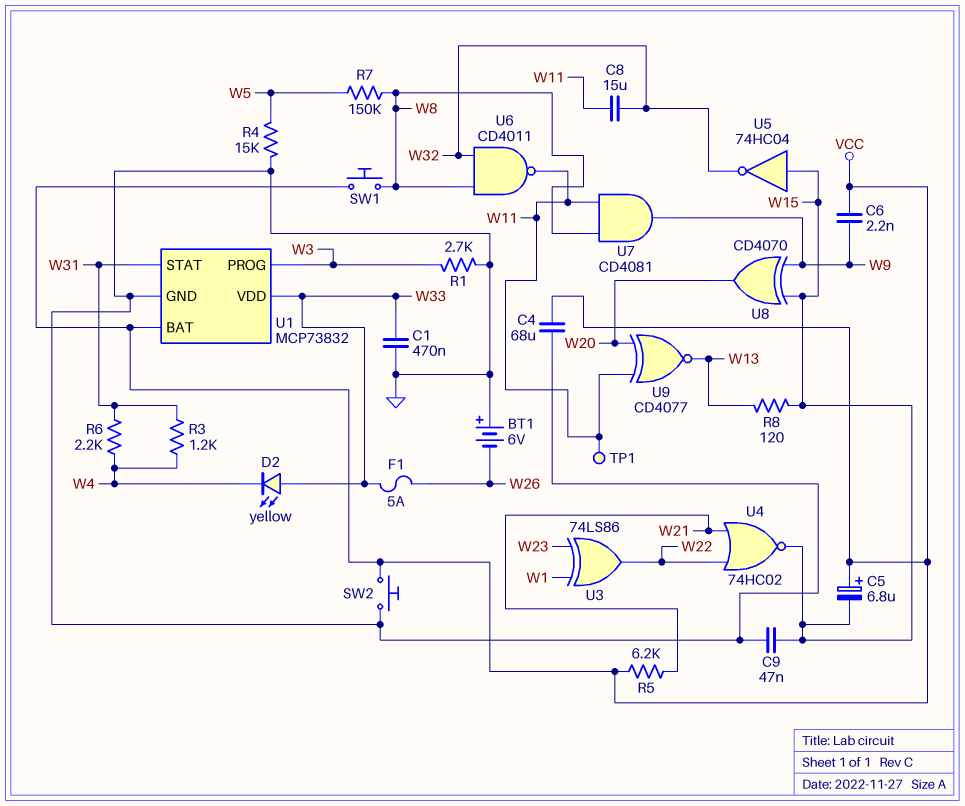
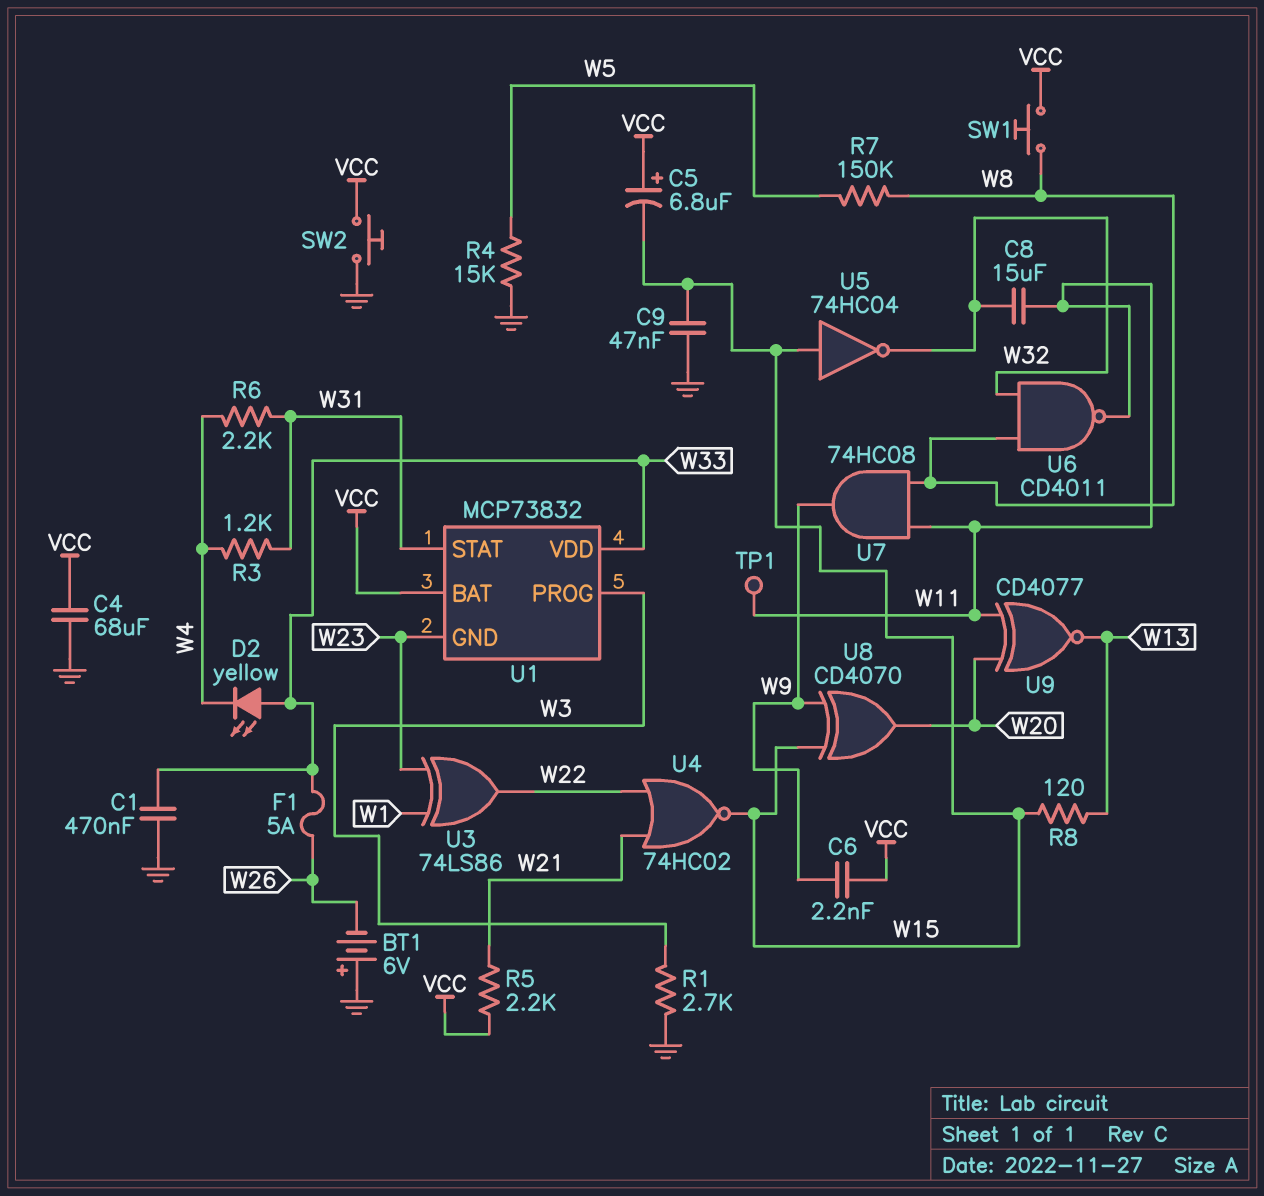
R5: 6.2k (VCC, W21) -> 2.2k (VCC, W21)
U1 pin GND: GND -> W23
U7: AND CD4081 (in W8, in W11, out W9) -> AND 74HC08 (in W8, in W11, out W9)

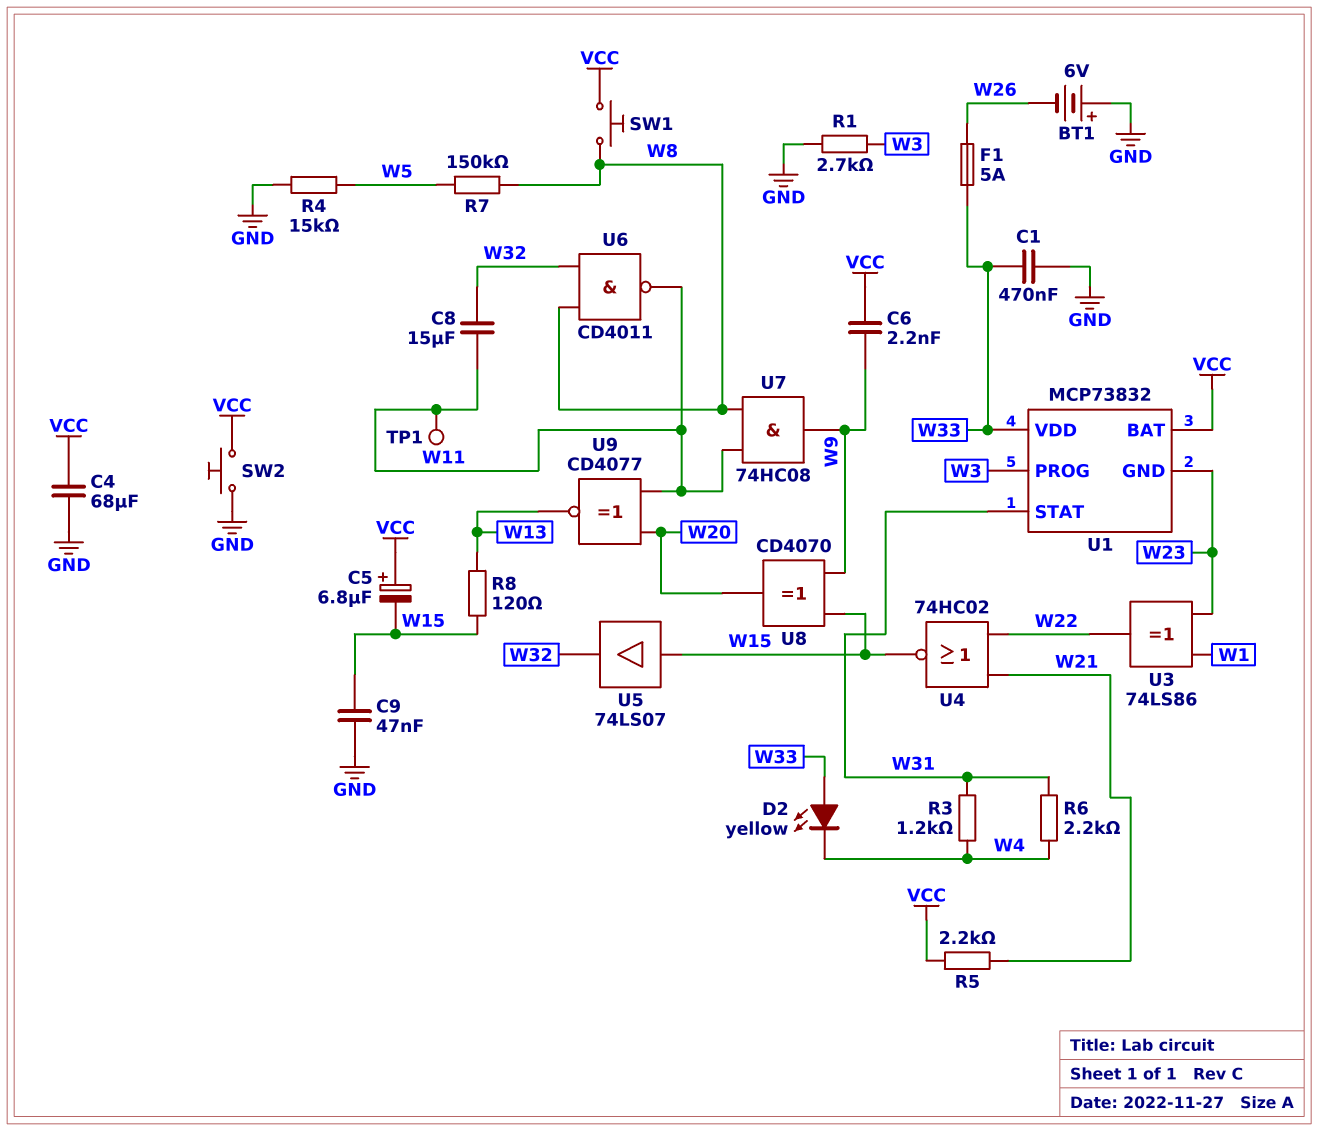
U5: NOT 74HC04 (in W15, out W32) -> buffer 74LS07 (in W15, out W32)

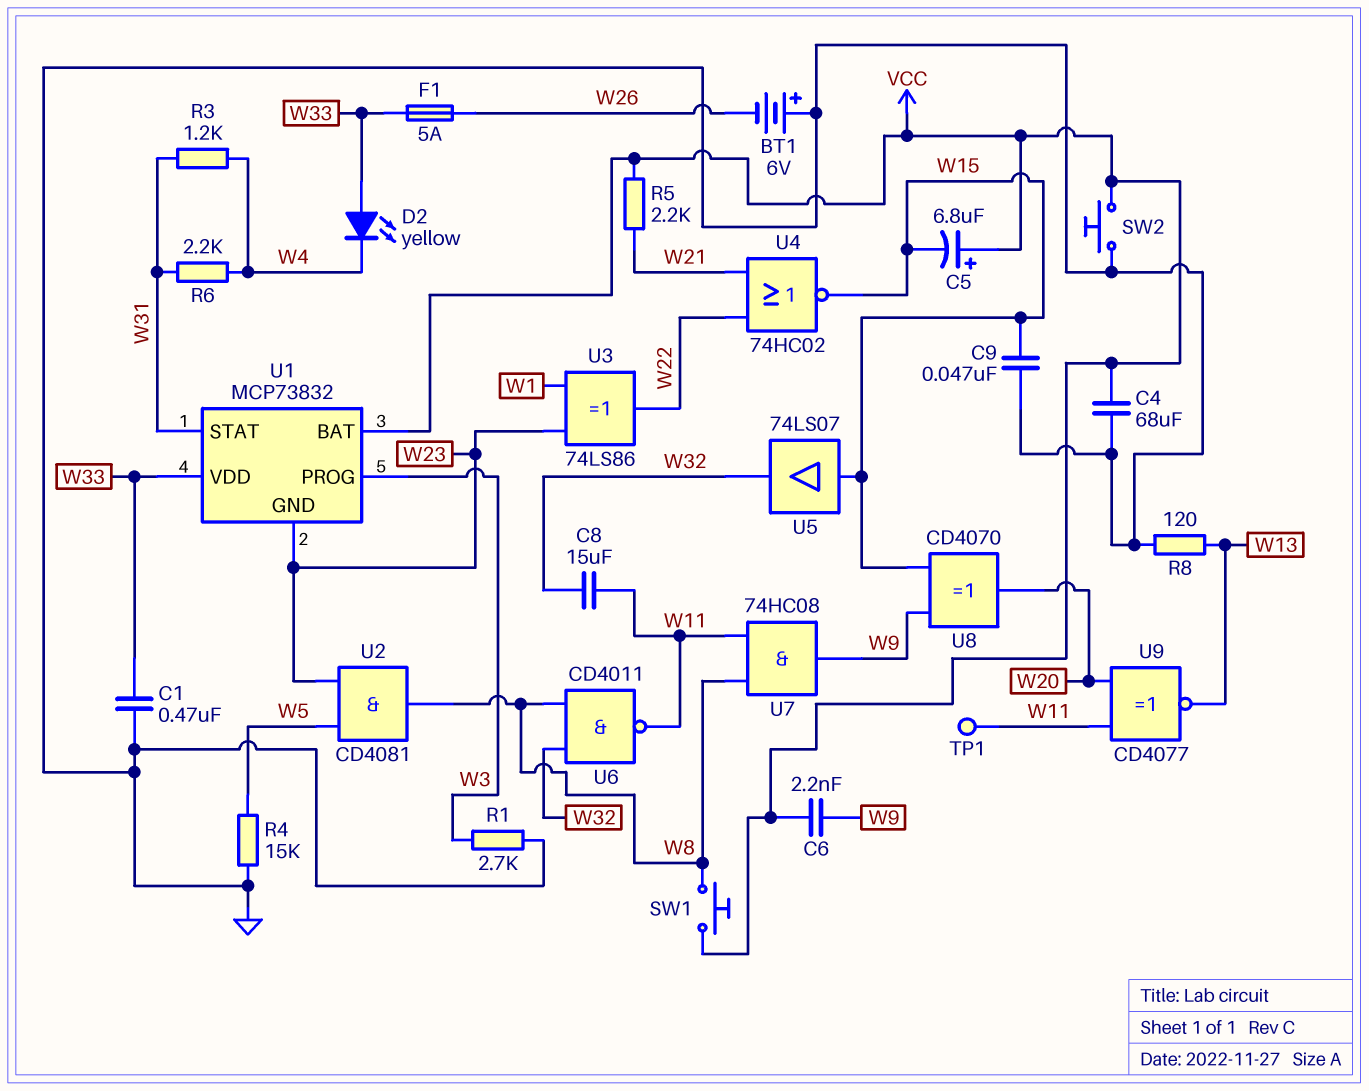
R7: 150k (W5, W8) -> none
R8: 120 (W13, W15) -> 120 (GND, W13)
U2: none -> AND CD4081 (in W5, in W23, out W8)

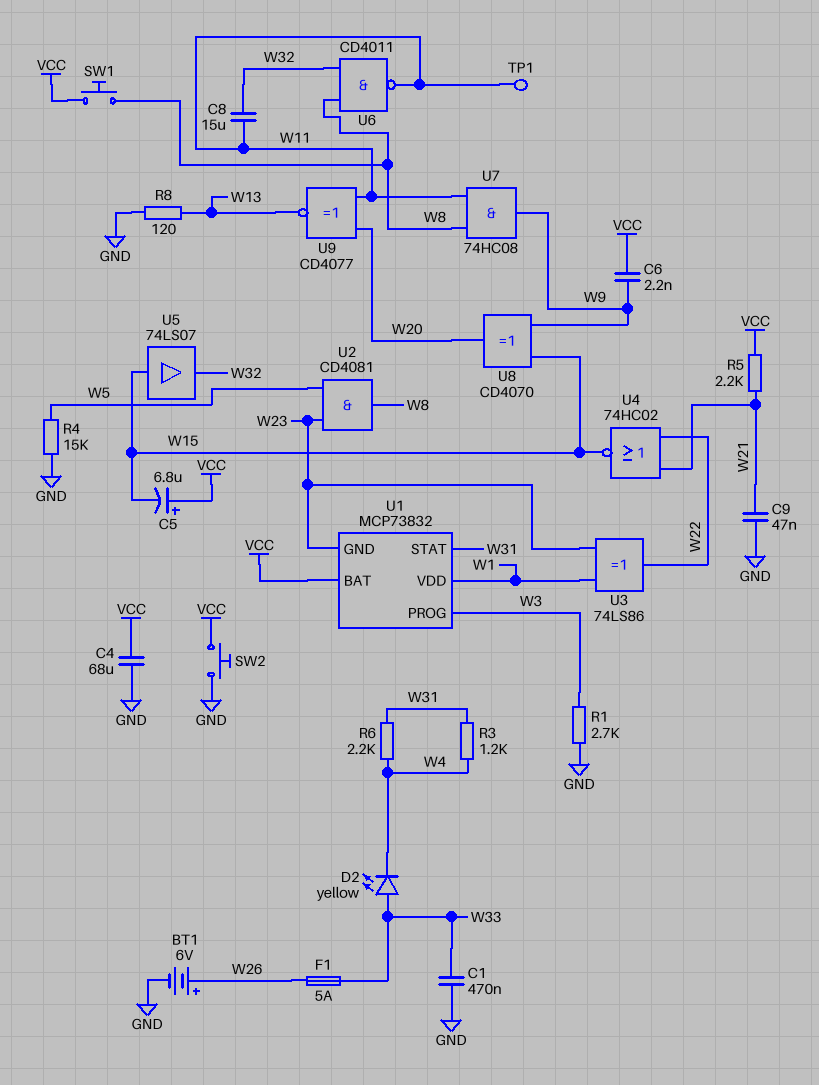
BT1: 6V (plus GND, minus W26) -> 6V (plus W26, minus GND)
C9: 47nF (GND, W15) -> 47nF (GND, W21)
U1 pin VDD: W33 -> W1

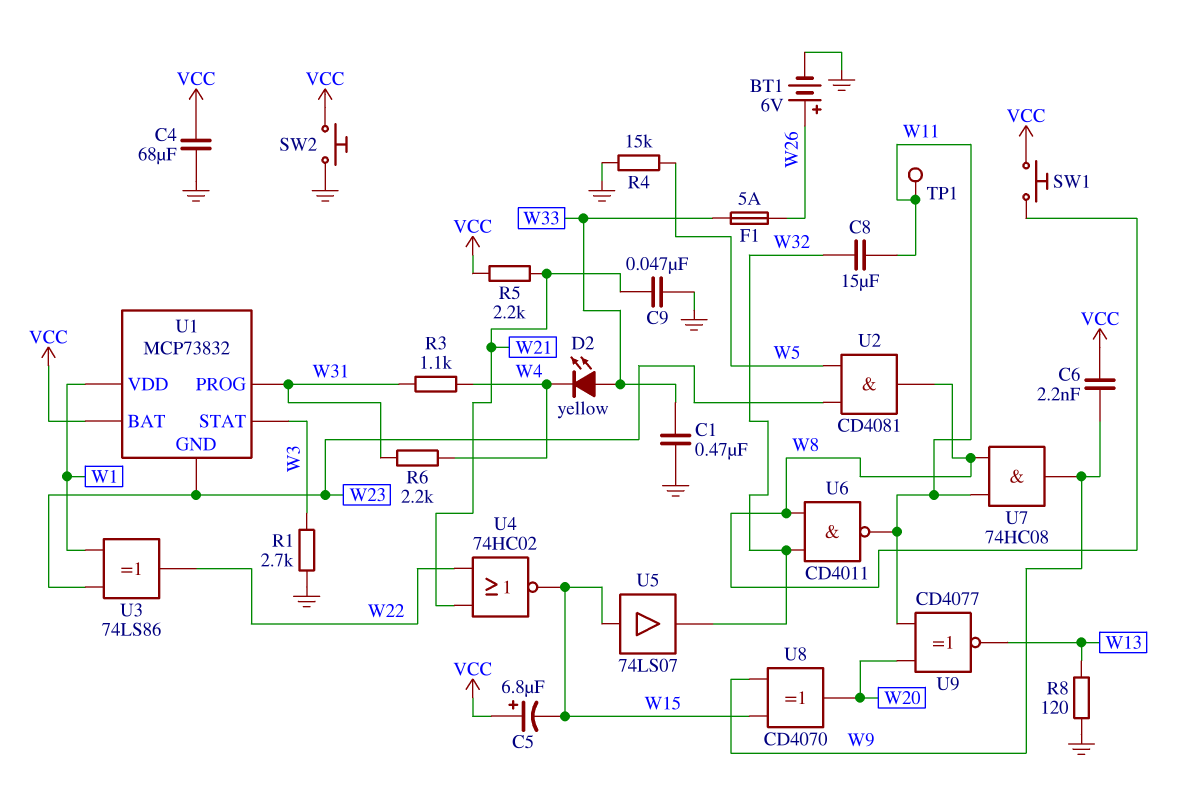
R3: 1.2k (W4, W31) -> 1.1k (W4, W31)
U1 pin PROG: W3 -> W31
U1 pin STAT: W31 -> W3

